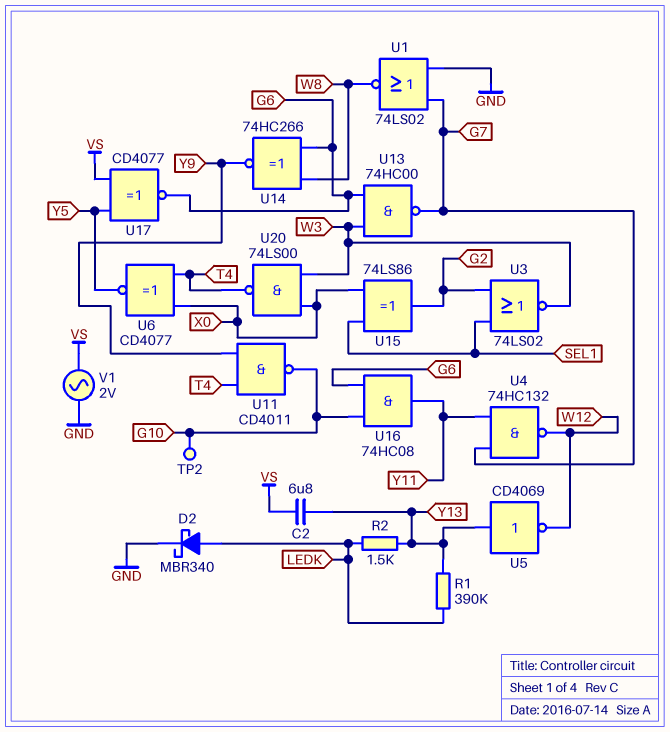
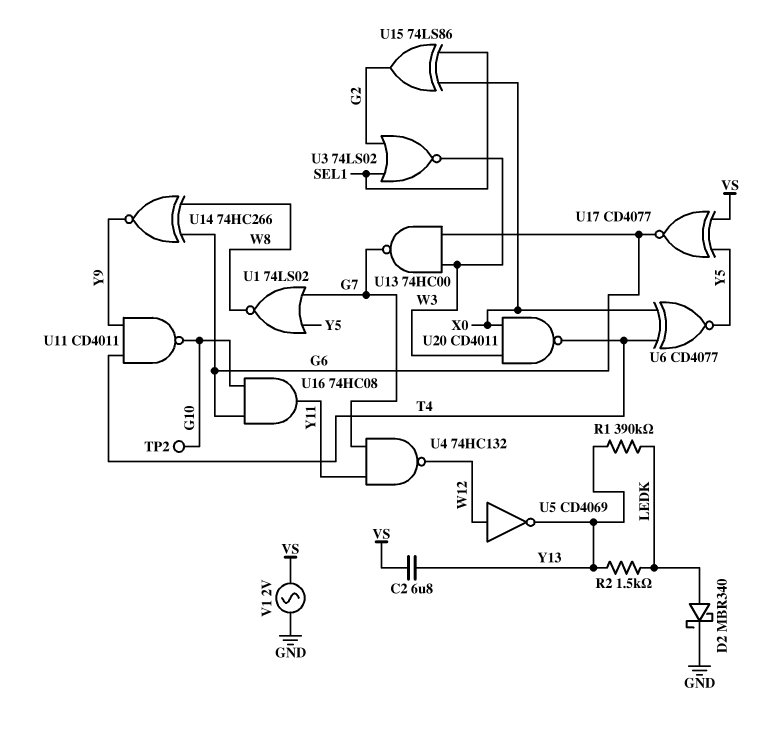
U1: NOR 74LS02 (in G7, in GND, out W8) -> NOR 74LS02 (in G7, in Y5, out W8)
U5: NOT CD4069 (in Y13, out W12) -> NOT CD4069 (in W12, out Y13)
U20: NAND 74LS00 (in W3, in X0, out T4) -> NAND CD4011 (in W3, in X0, out T4)

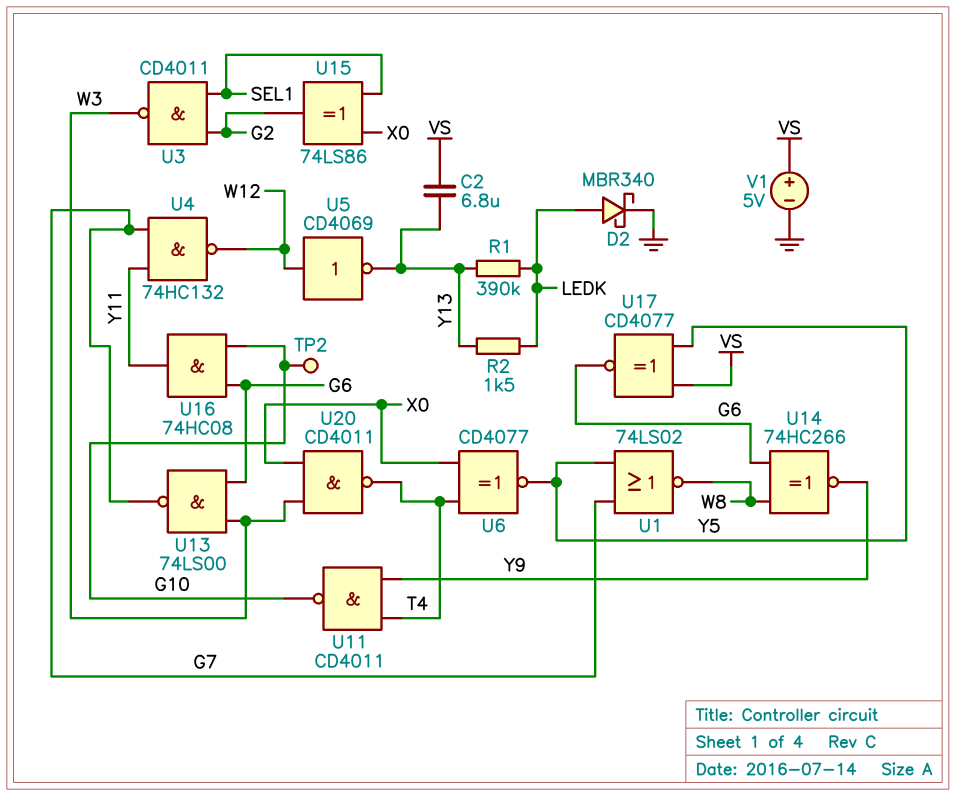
U3: NOR 74LS02 (in G2, in SEL1, out W3) -> NAND CD4011 (in G2, in SEL1, out W3)
U13: NAND 74HC00 (in G6, in W3, out G7) -> NAND 74LS00 (in G6, in W3, out G7)
V1: AC 2V (GND, VS) -> 5V (plus VS, minus GND)

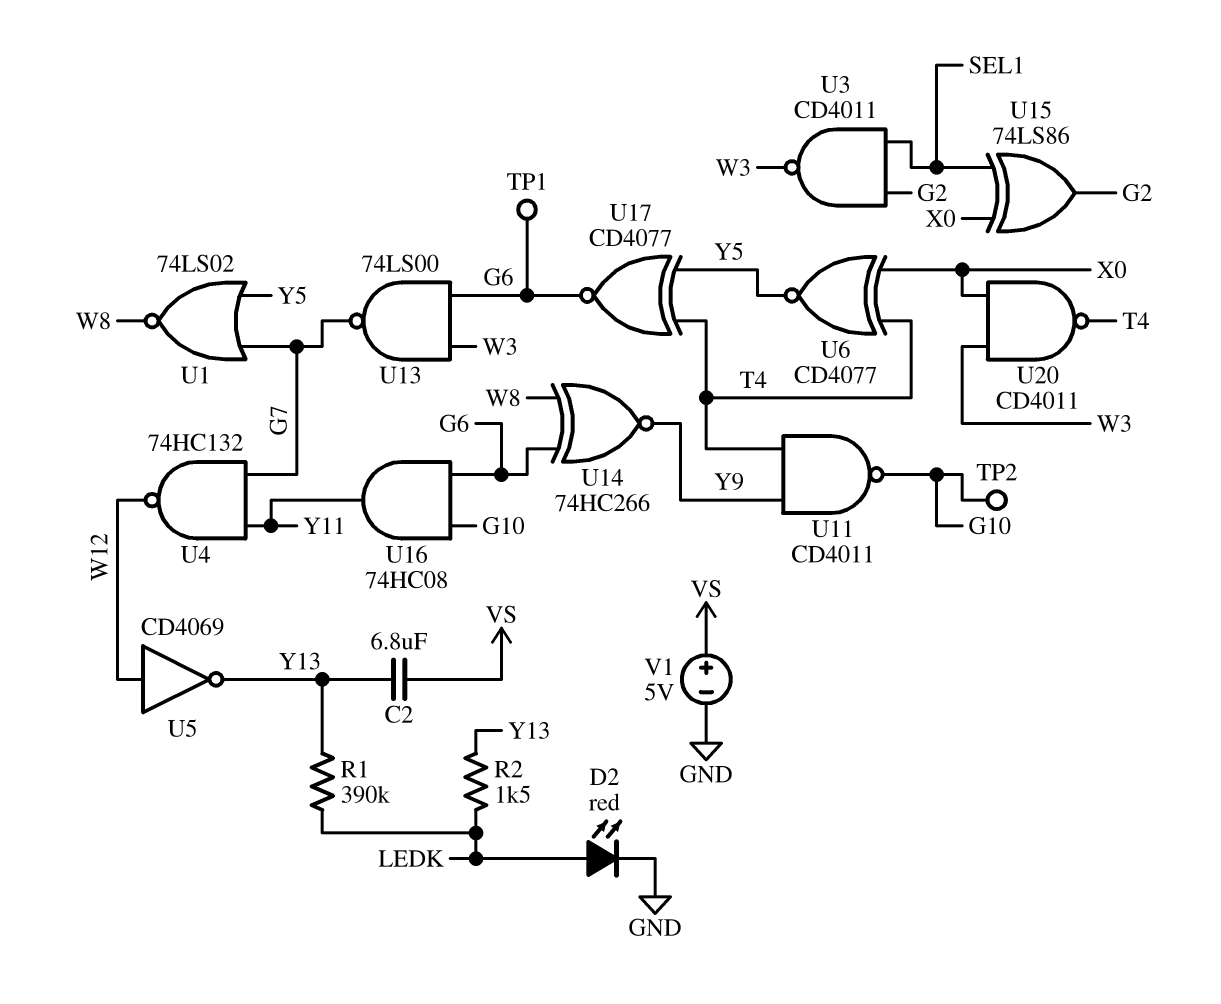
D2: schottky MBR340 (A LEDK, K GND) -> LED red (A LEDK, K GND)
TP1: none -> test point (G6)
U17: XNOR CD4077 (in VS, in Y5, out G6) -> XNOR CD4077 (in T4, in Y5, out G6)

